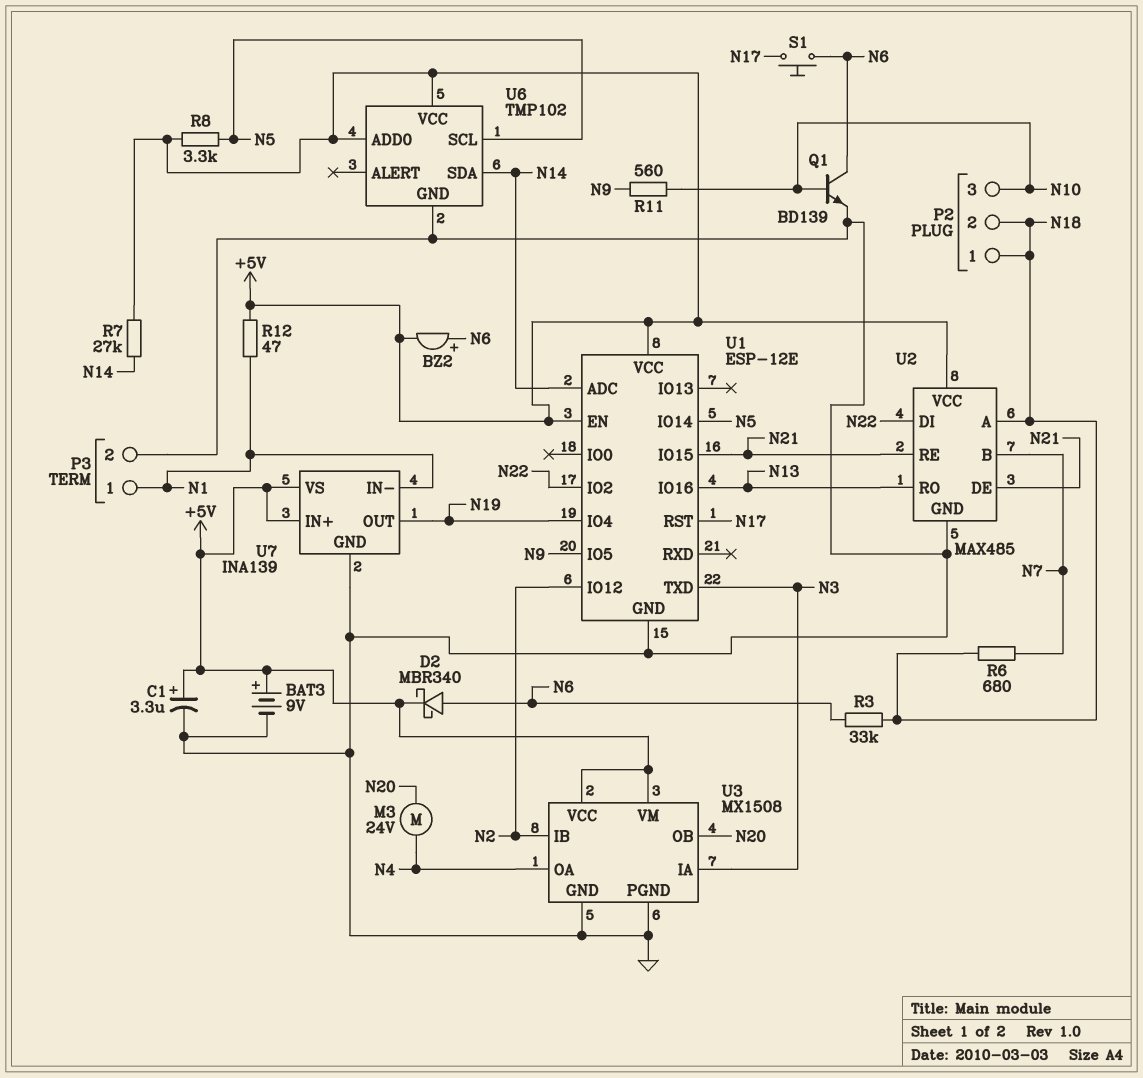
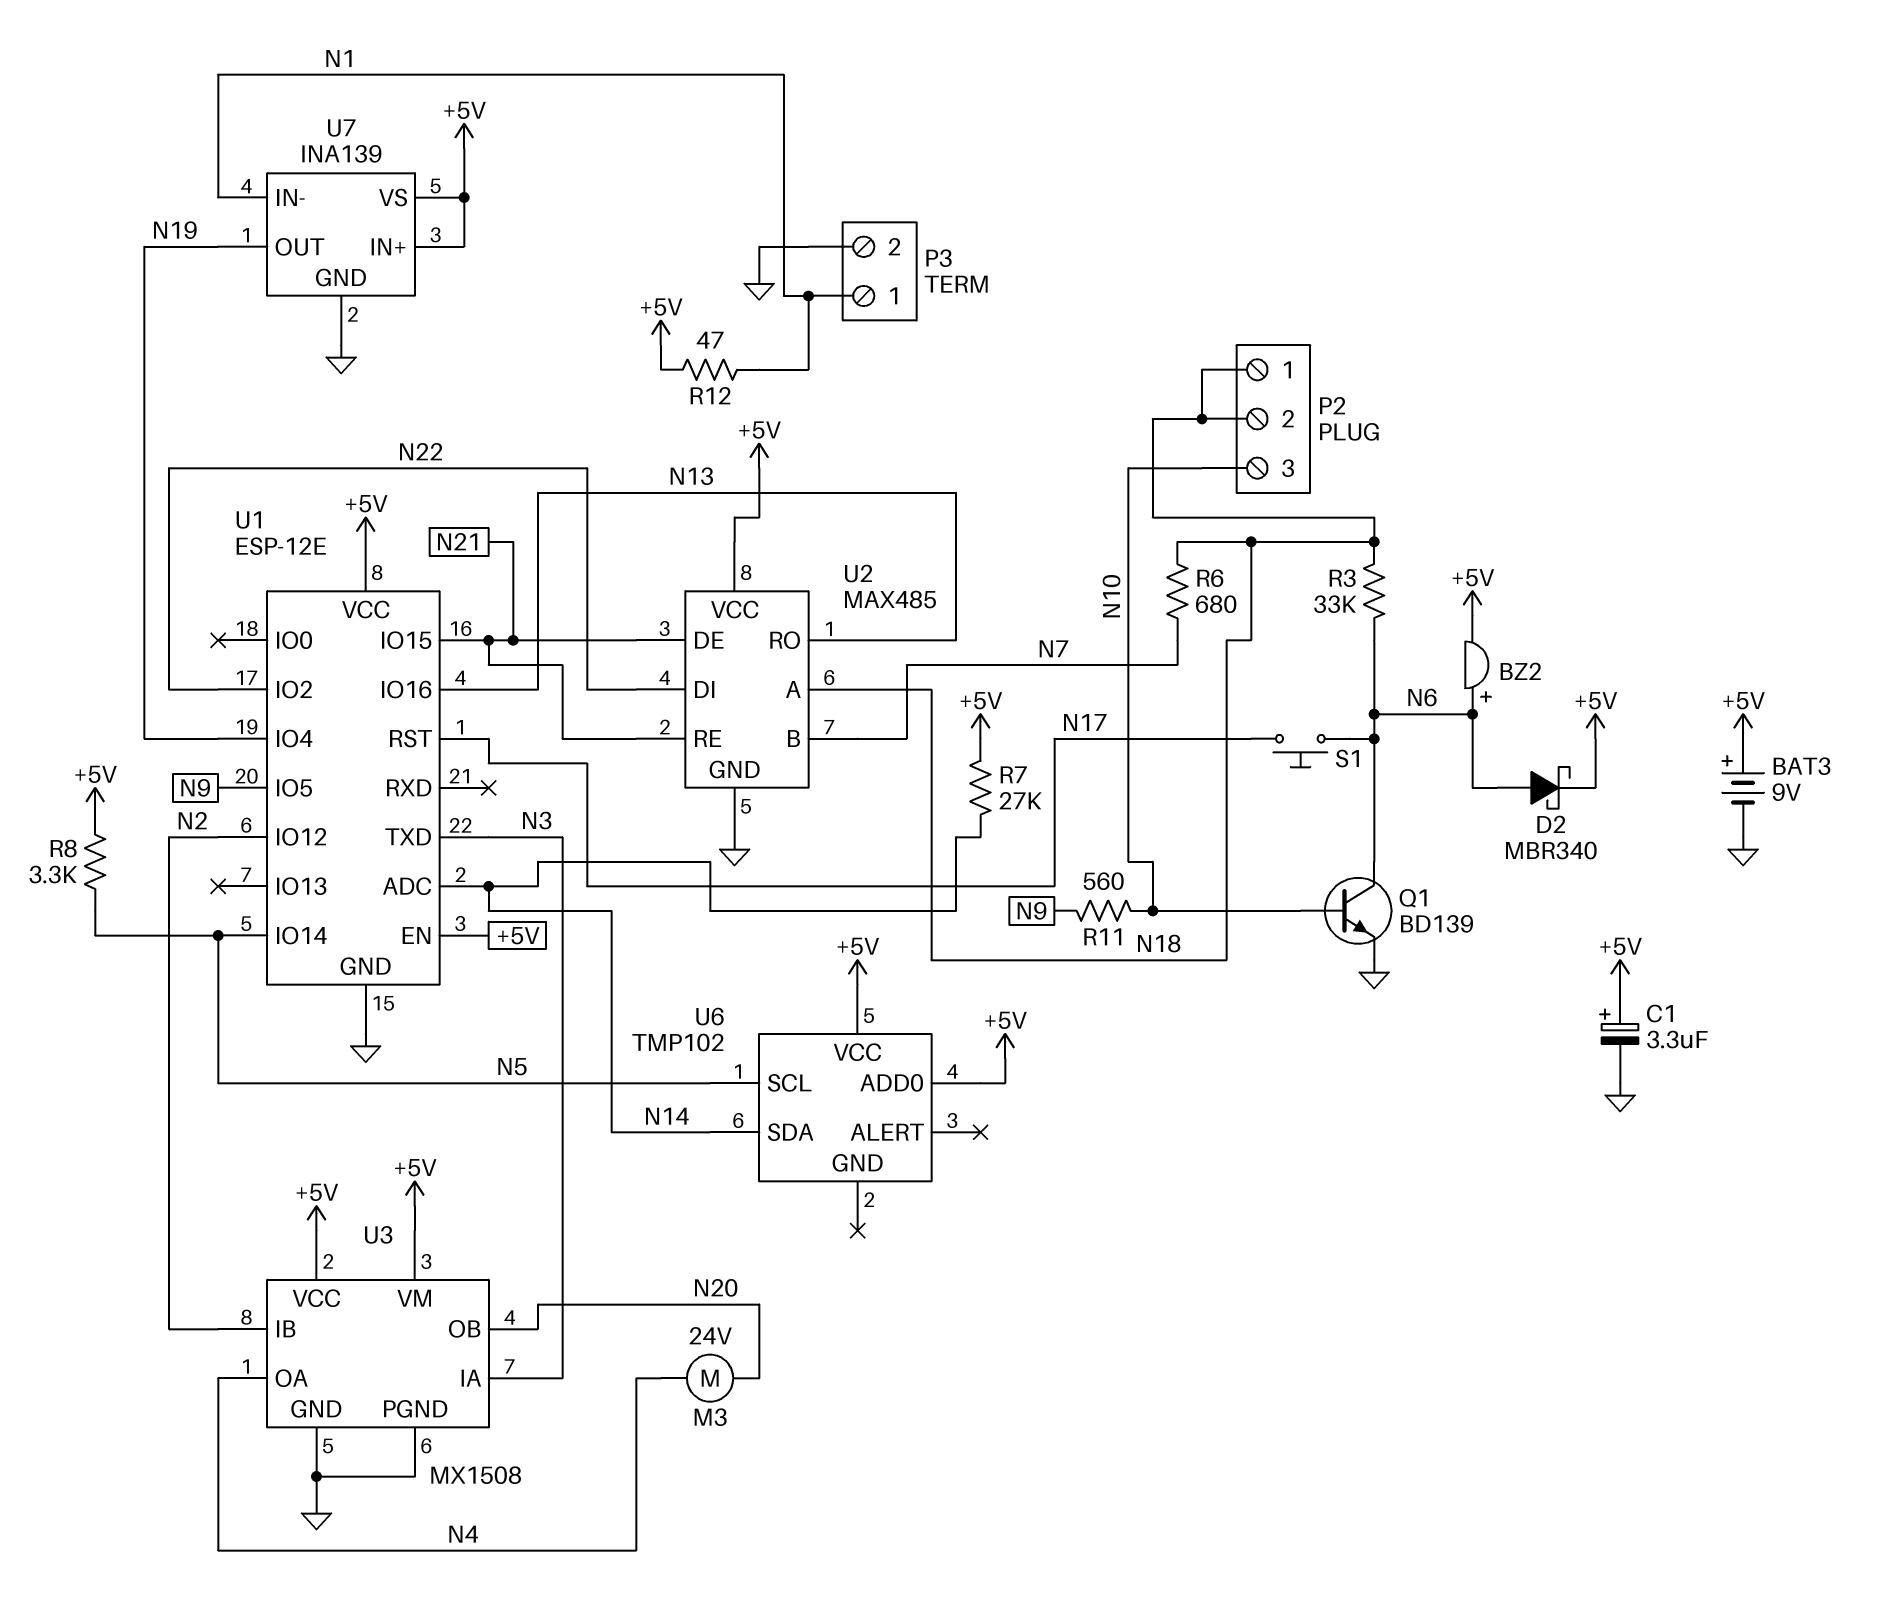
U6 pin GND: GND -> none

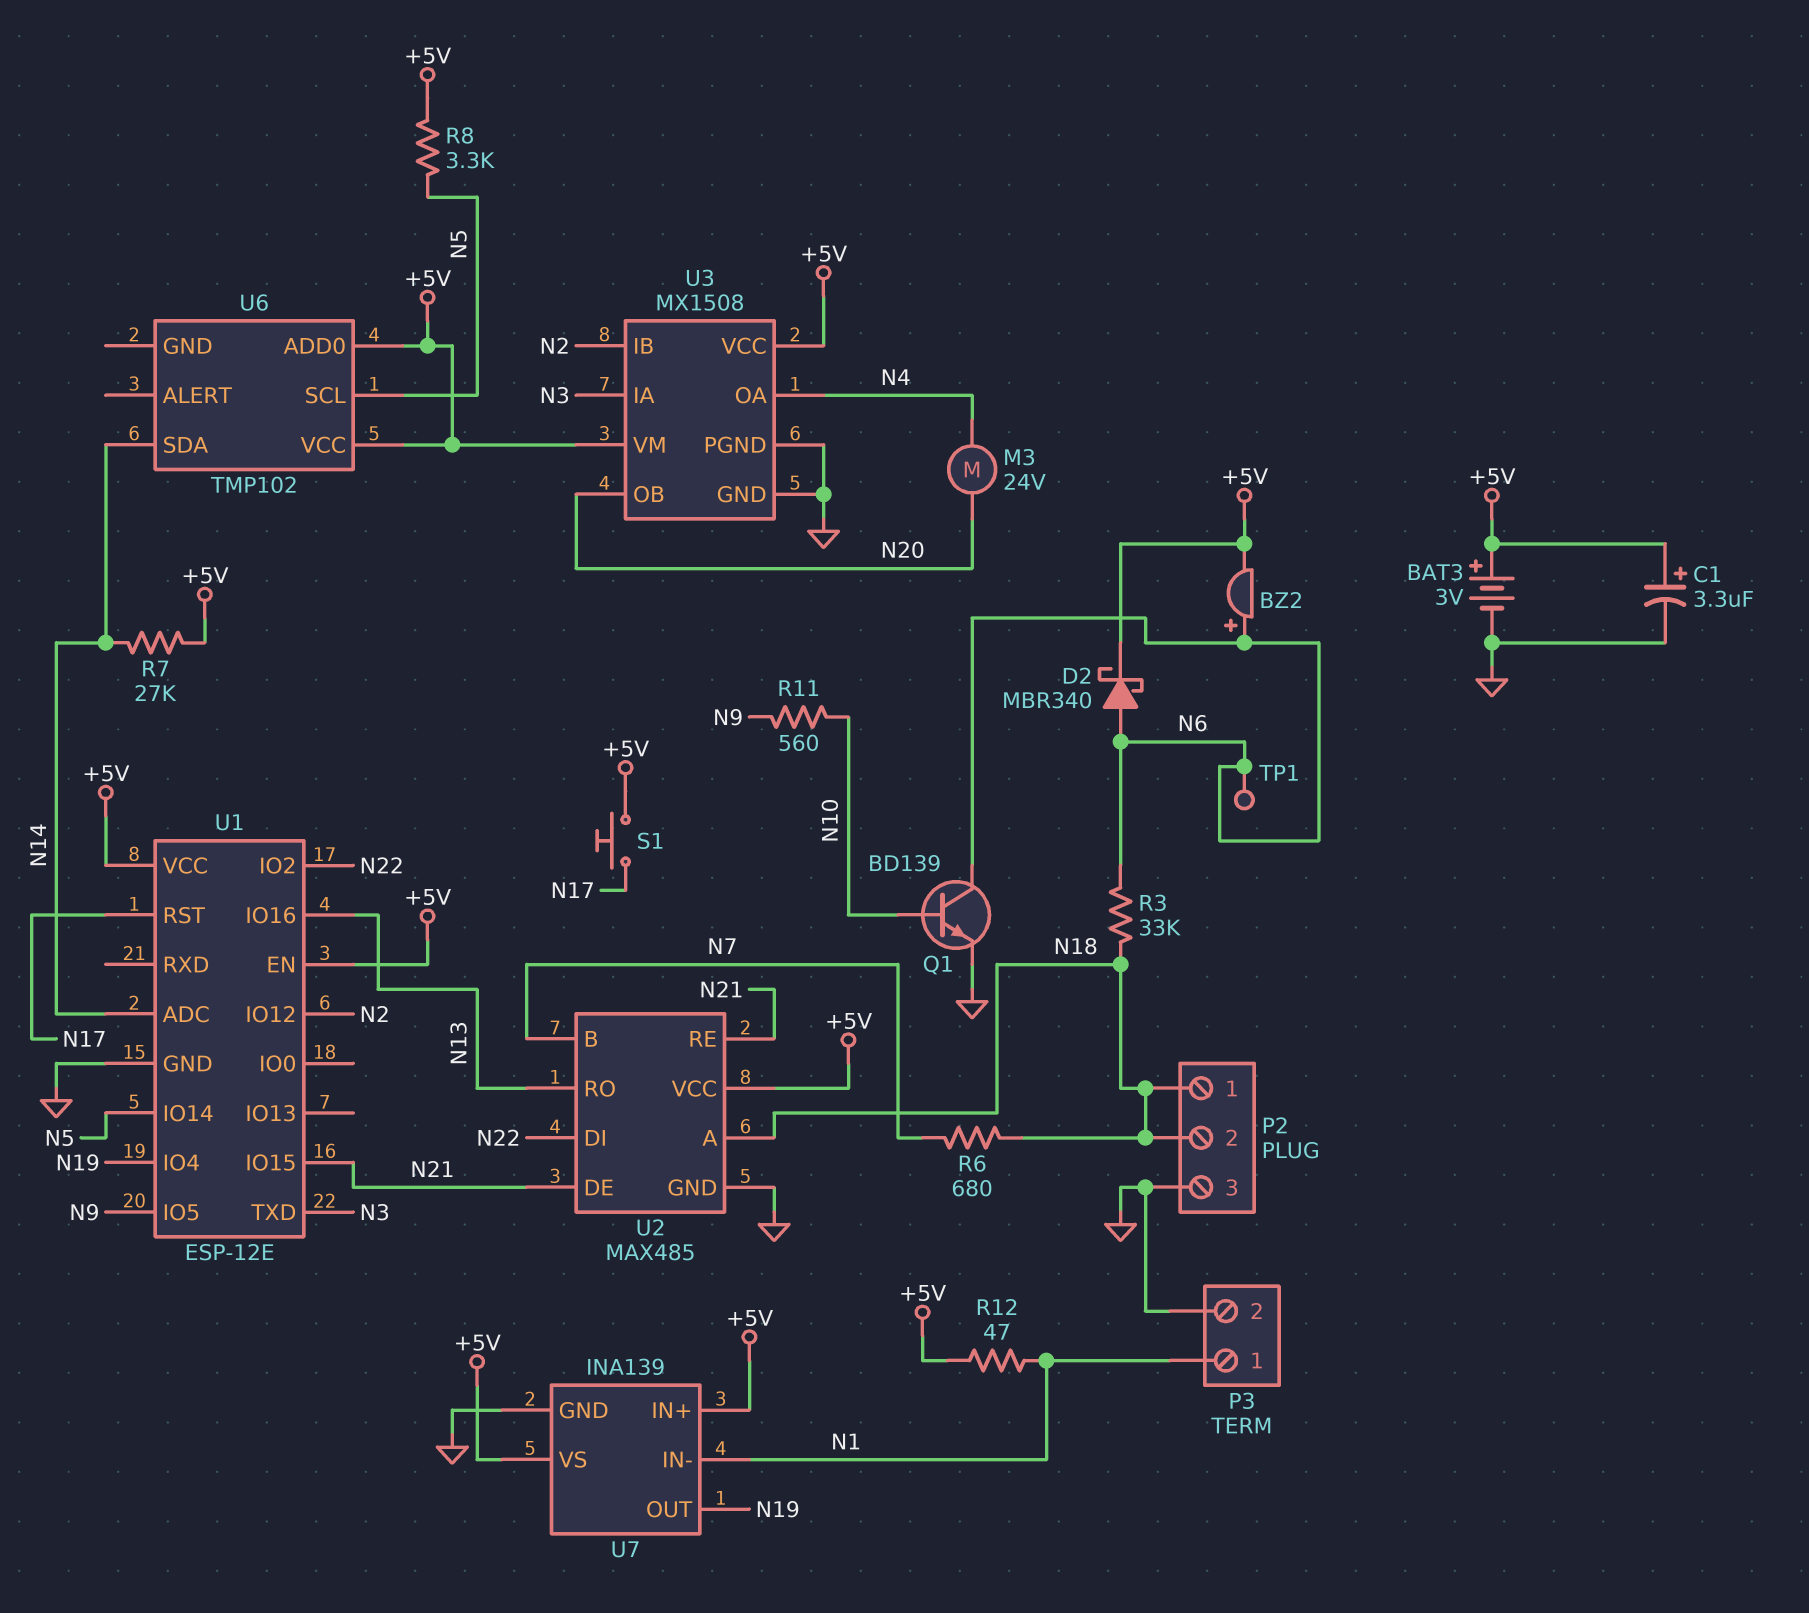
BAT3: 9V (plus +5V, minus GND) -> 3V (plus +5V, minus GND)
P2 pin 3: N10 -> GND
S1: button (N6, N17) -> button (+5V, N17)
TP1: none -> test point (N6)

